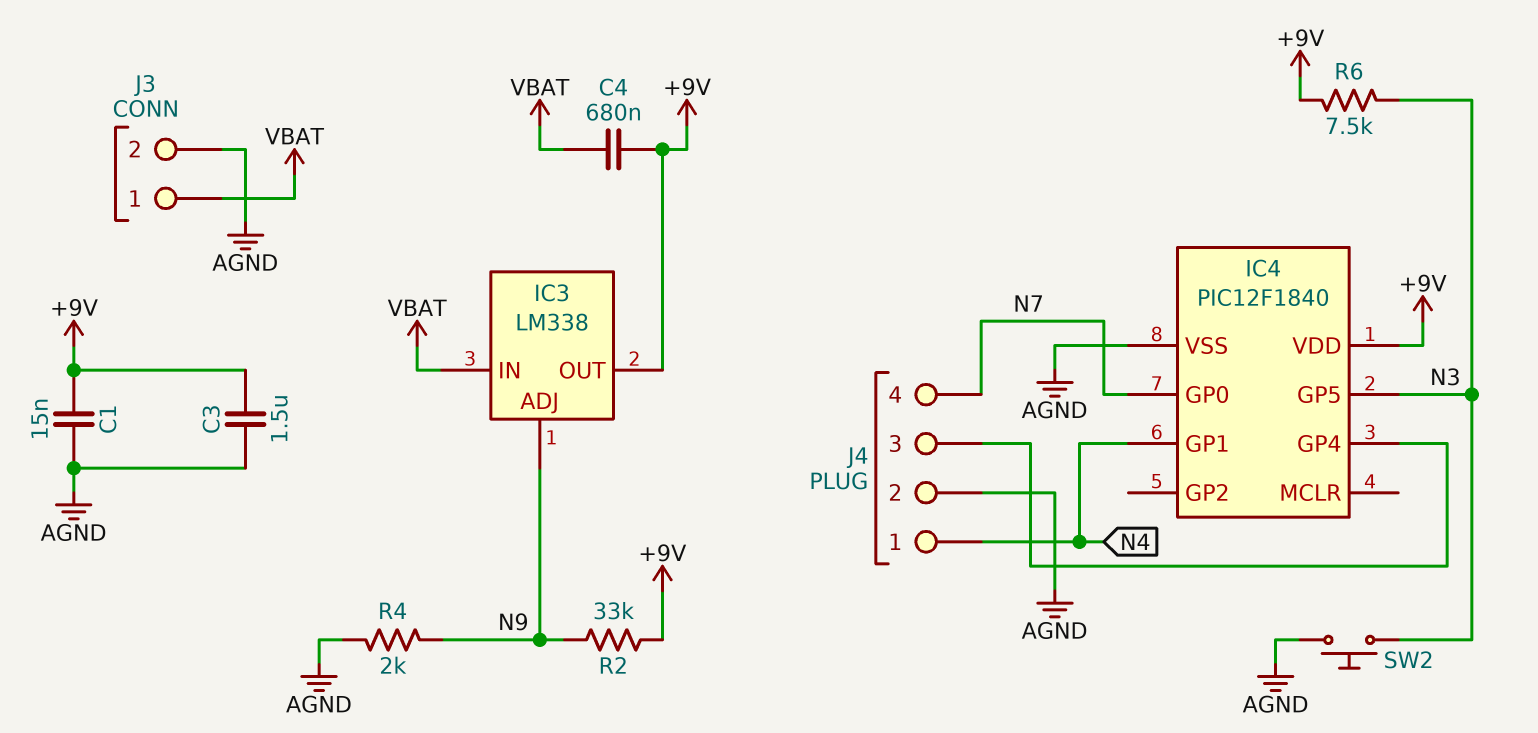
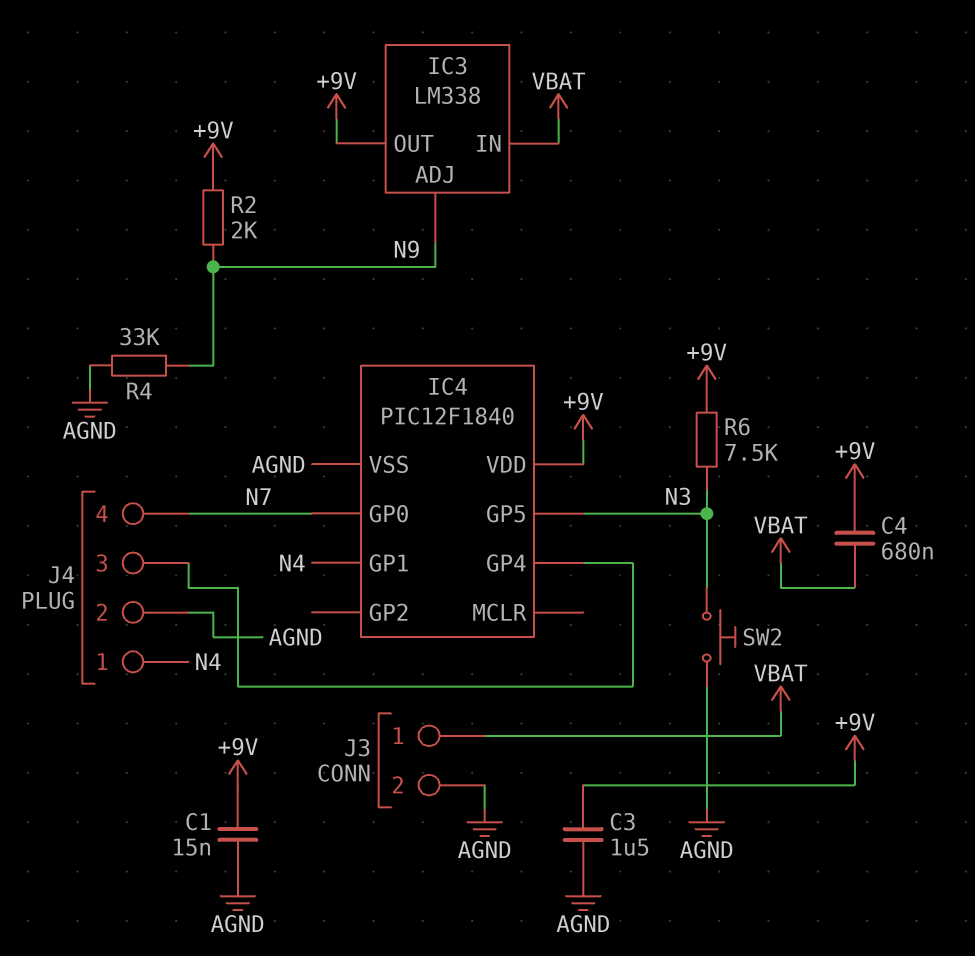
R2: 33k (+9V, N9) -> 2k (+9V, N9)
R4: 2k (AGND, N9) -> 33k (AGND, N9)

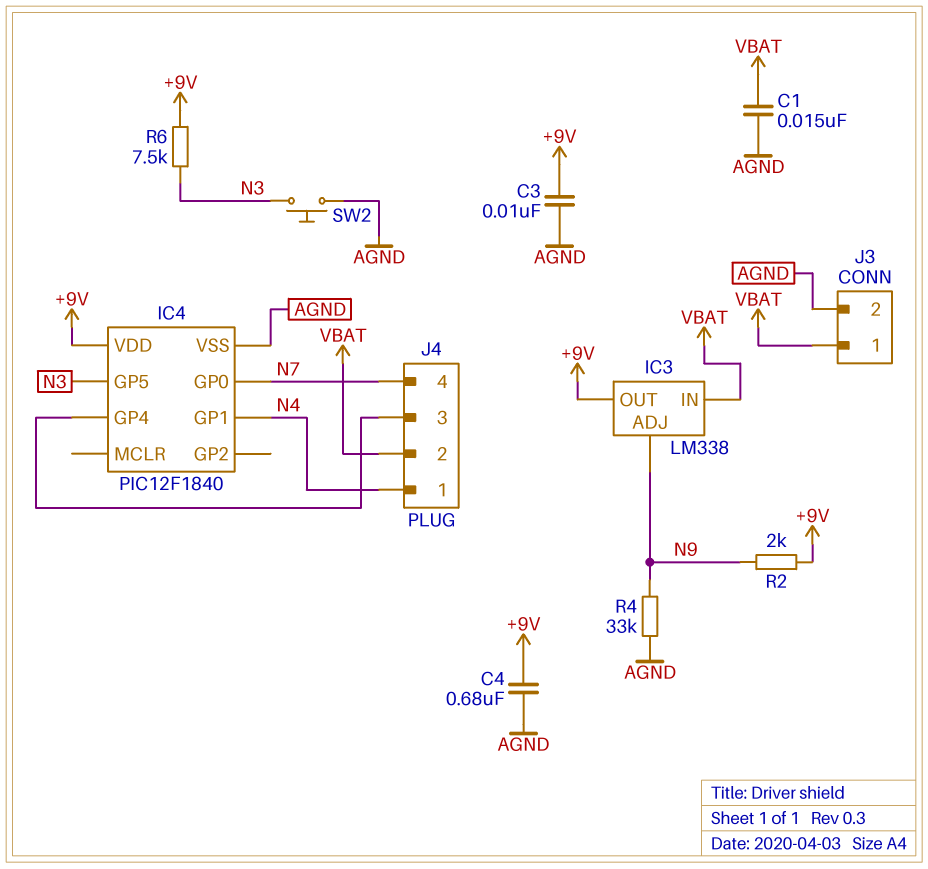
C1: 15nF (+9V, AGND) -> 15nF (AGND, VBAT)
C3: 1.5uF (+9V, AGND) -> 10nF (+9V, AGND)
C4: 680nF (+9V, VBAT) -> 680nF (+9V, AGND)
J4 pin 2: AGND -> VBAT

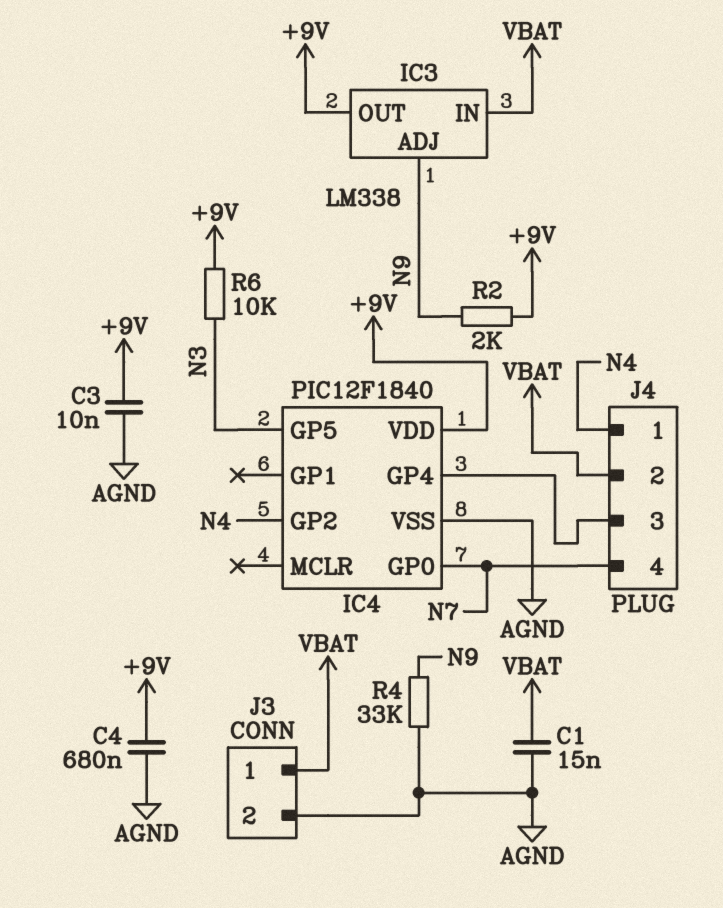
IC4 pin GP1: N4 -> none
IC4 pin GP2: none -> N4
R6: 7.5k (+9V, N3) -> 10k (+9V, N3)
SW2: button (AGND, N3) -> none

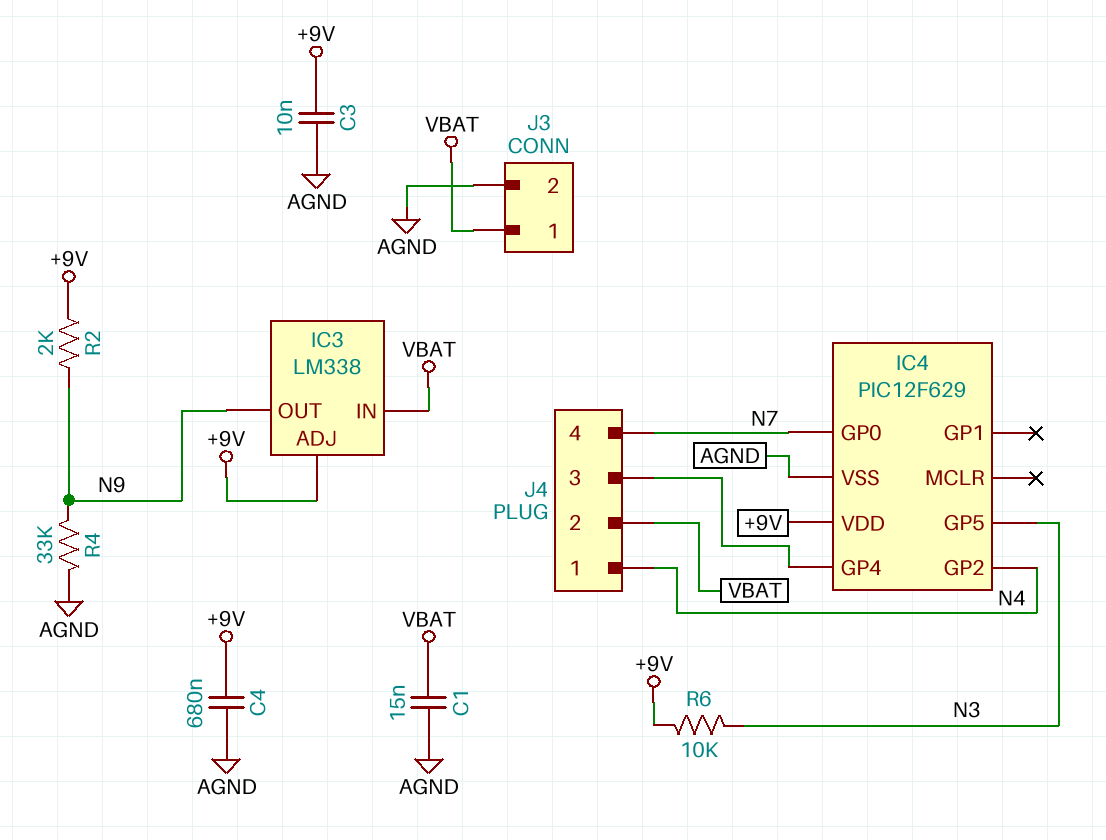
IC3 pin ADJ: N9 -> +9V
IC3 pin OUT: +9V -> N9
IC4: PIC12F1840 -> PIC12F629

